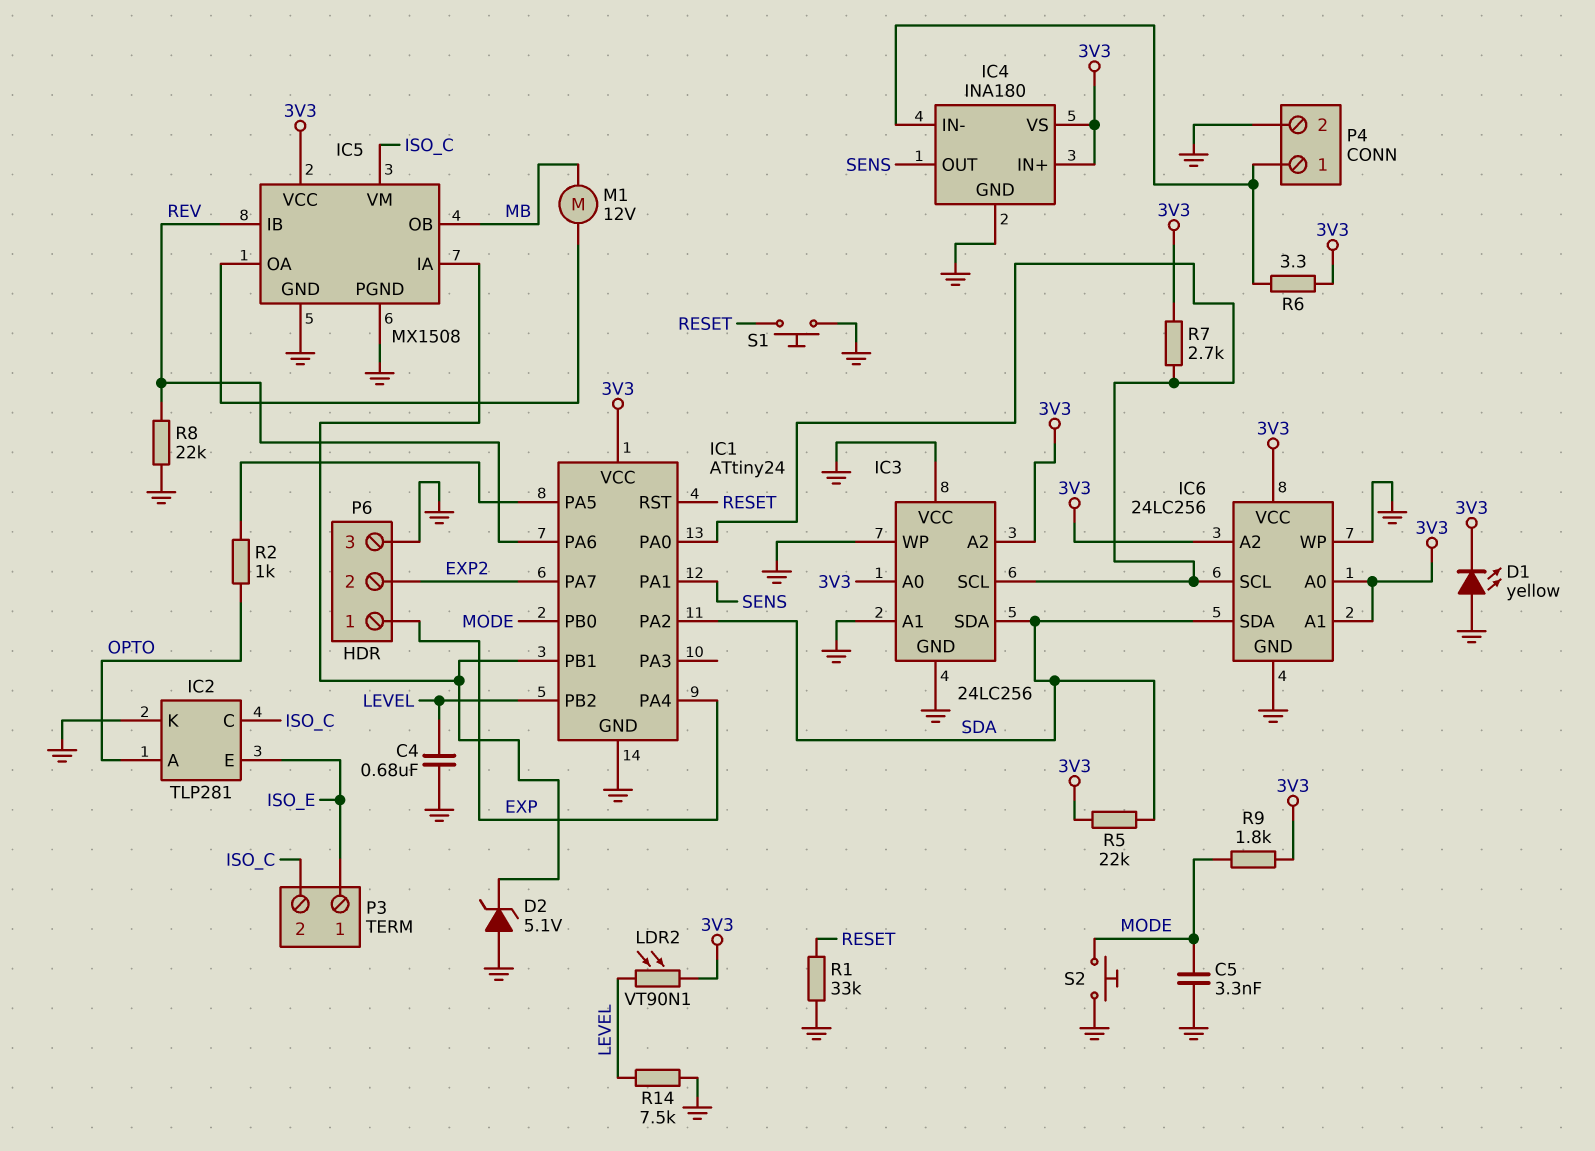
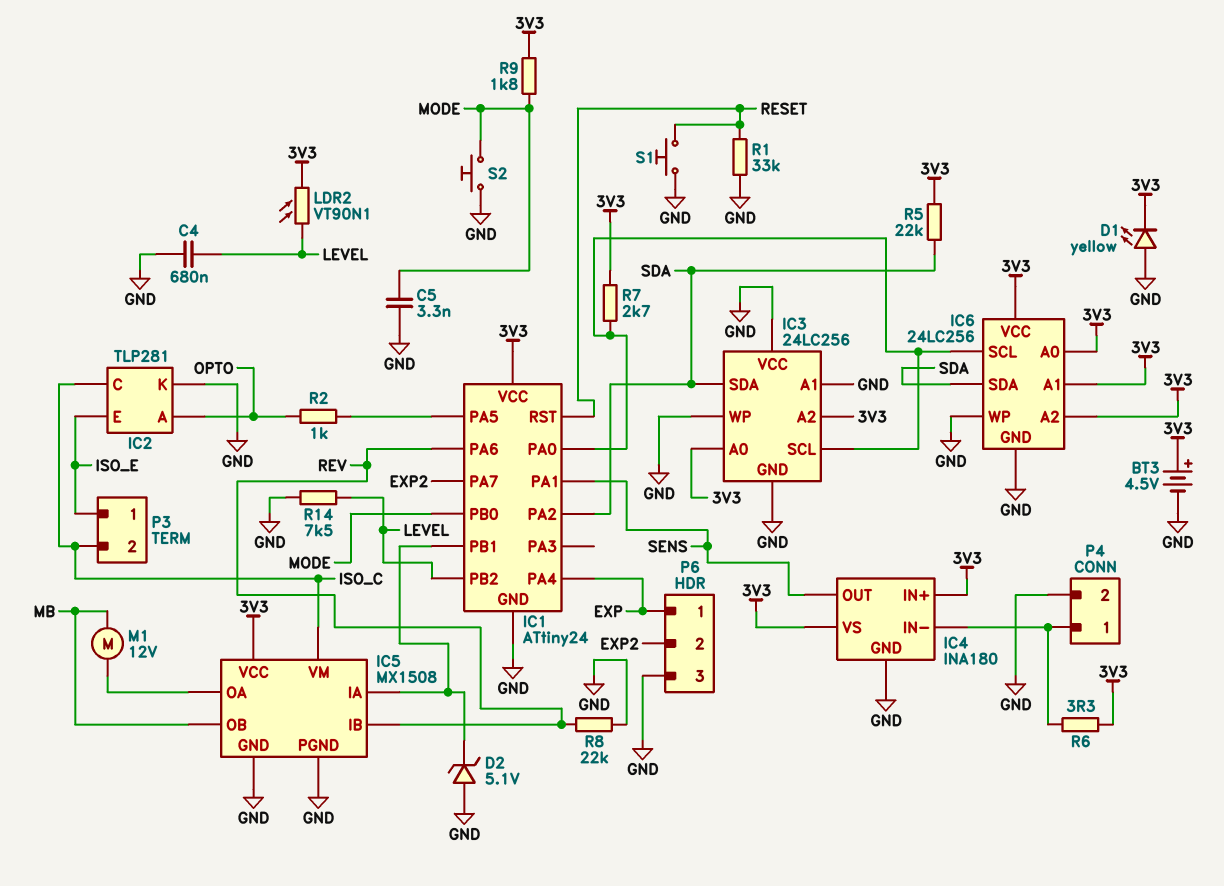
BT3: none -> 4.5V (plus 3V3, minus GND)

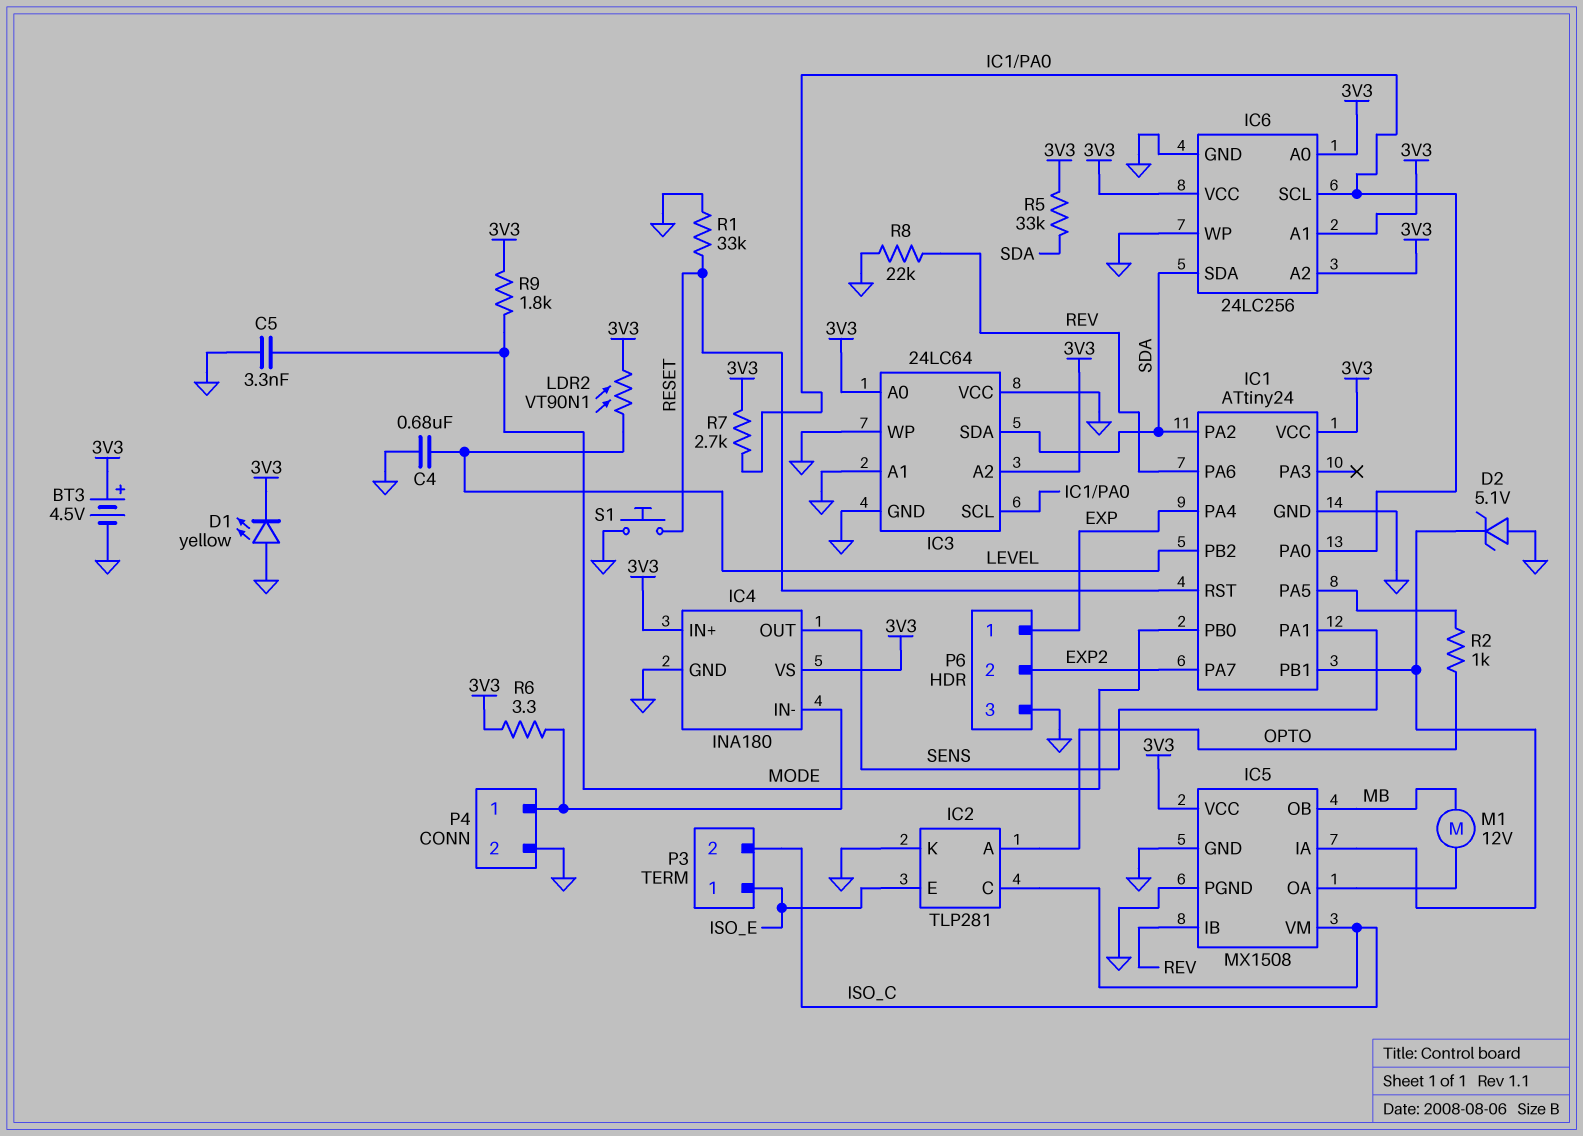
IC3: 24LC256 -> 24LC64
R5: 22k (3V3, SDA) -> 33k (3V3, SDA)
R14: 7.5k (GND, LEVEL) -> none
S2: button (GND, MODE) -> none

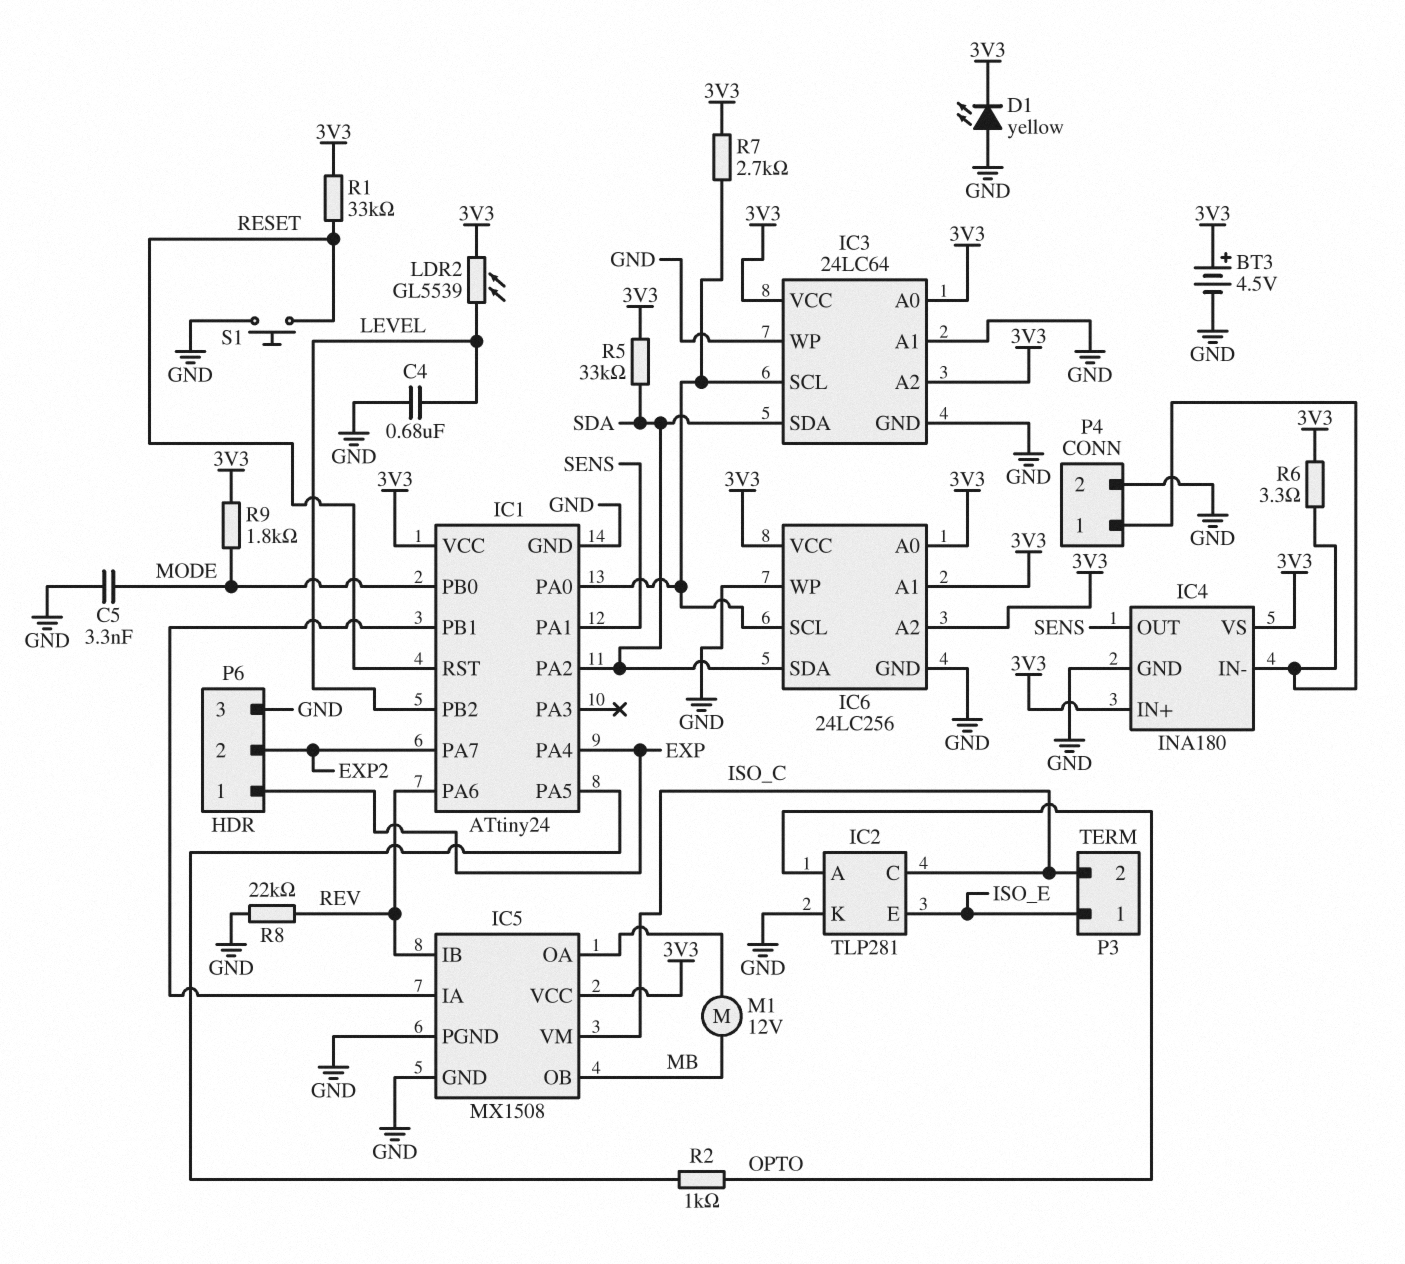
D2: zener 5.1V (A GND, K IC1/PB1) -> none
IC3 pin VCC: GND -> 3V3
LDR2: VT90N1 (3V3, LEVEL) -> GL5539 (3V3, LEVEL)
R1: 33k (GND, RESET) -> 33k (3V3, RESET)

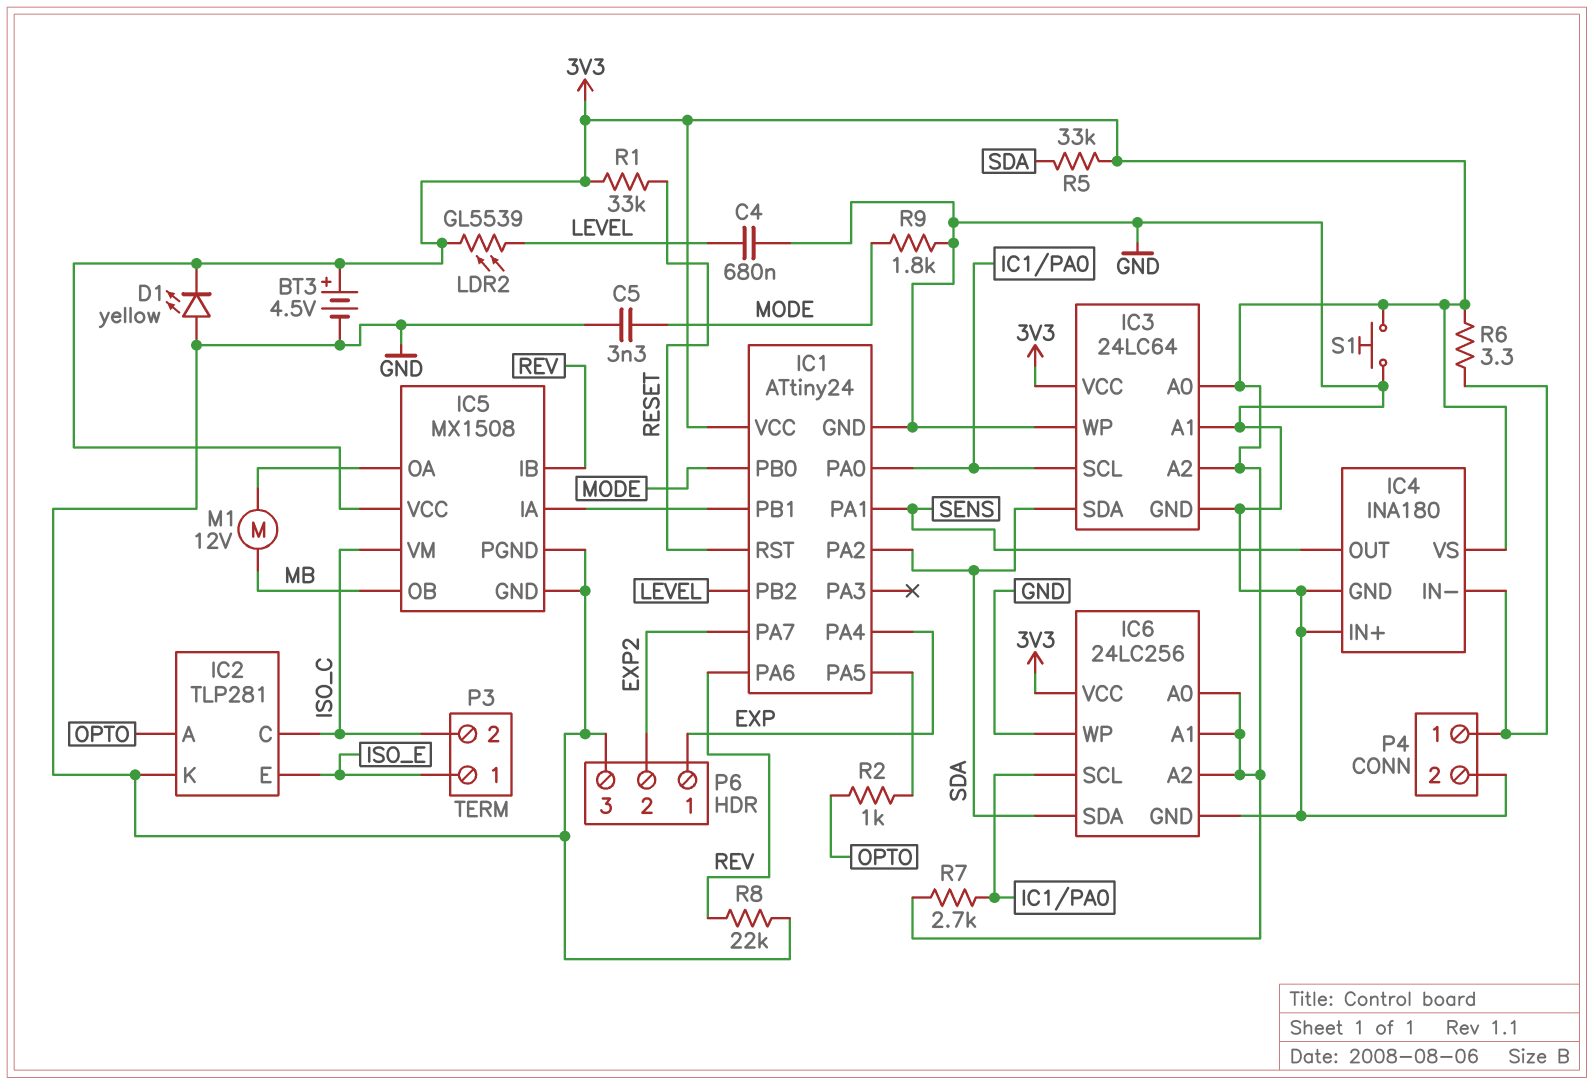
IC4 pin IN+: 3V3 -> GND
R9: 1.8k (3V3, MODE) -> 1.8k (GND, MODE)
S1: button (GND, RESET) -> button (3V3, GND)

